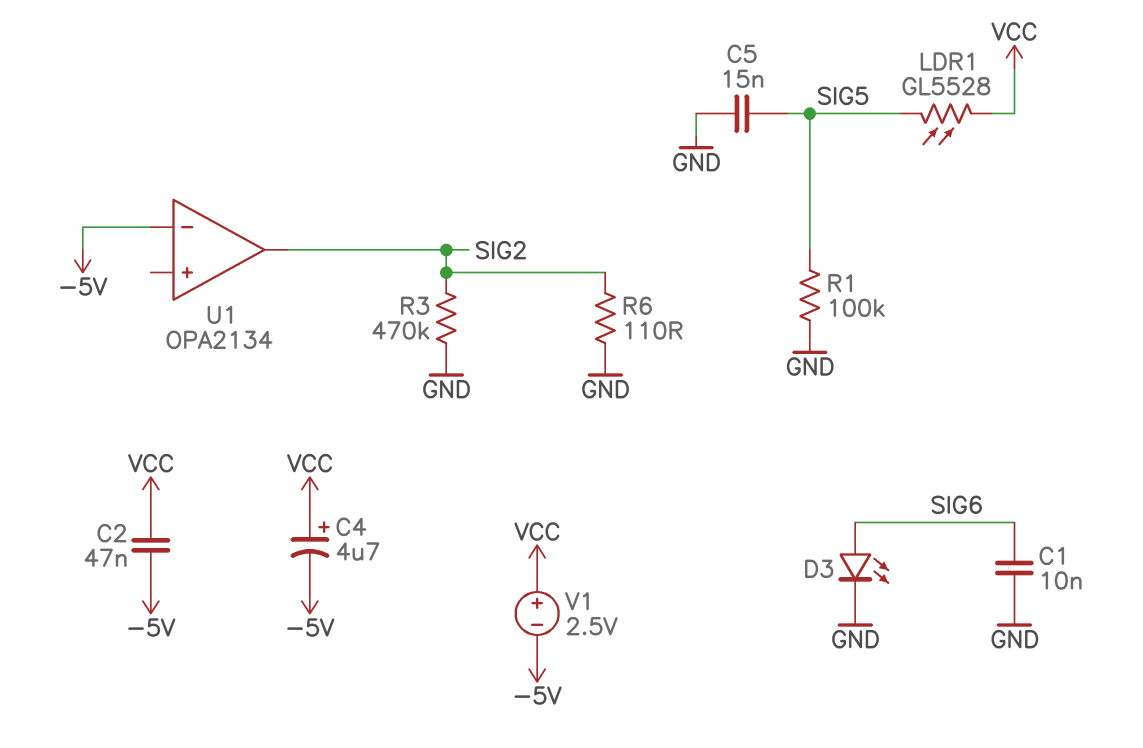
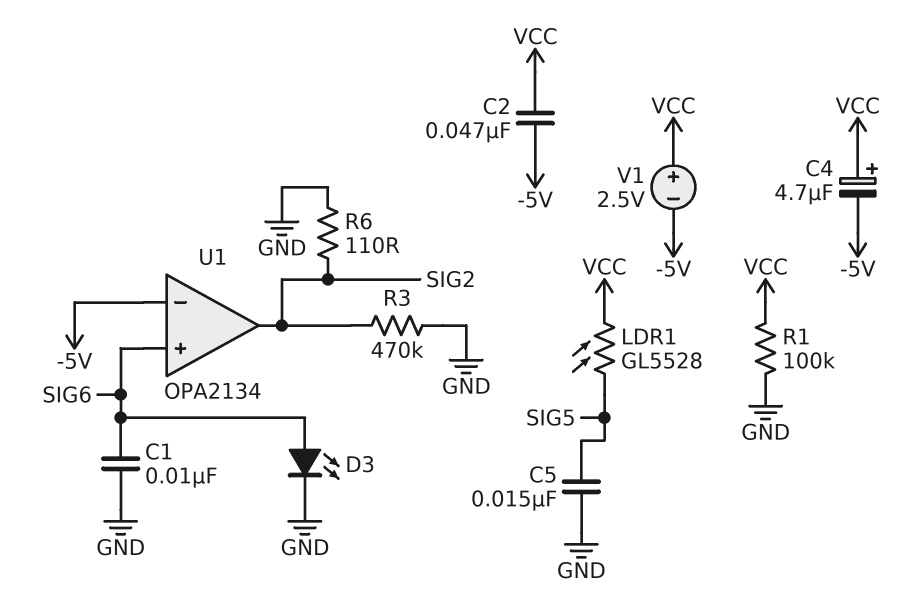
R1: 100k (GND, SIG5) -> 100k (GND, VCC)
U1 pin in+: none -> SIG6

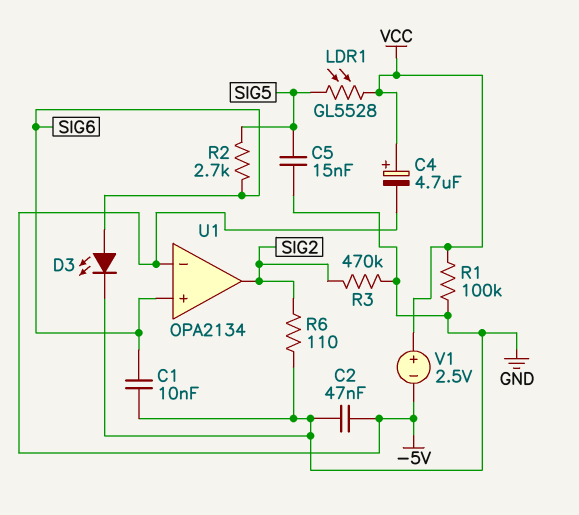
C2: 47nF (-5V, VCC) -> 47nF (-5V, GND)
R2: none -> 2.7k (SIG5, SIG6)

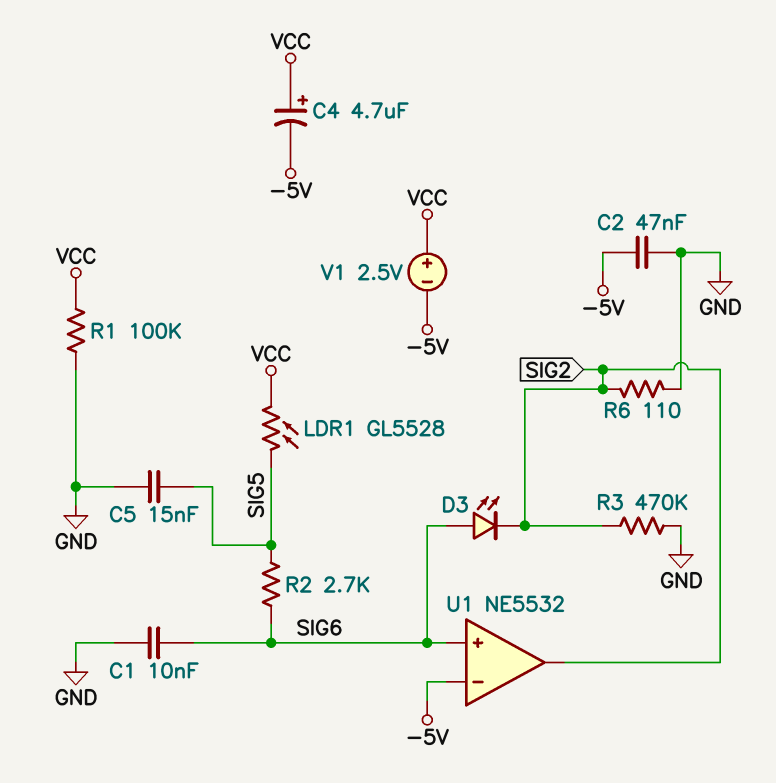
D3: LED (A SIG6, K GND) -> LED (A SIG6, K SIG2)
U1: OPA2134 -> NE5532

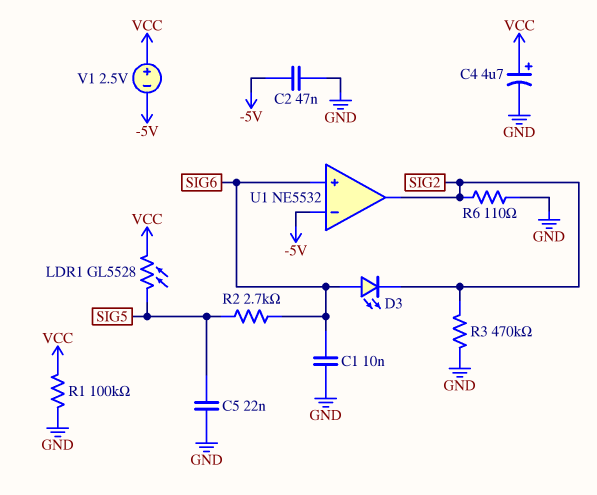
C4: 4.7uF (plus VCC, minus -5V) -> 4.7uF (plus VCC, minus GND)
C5: 15nF (GND, SIG5) -> 22nF (GND, SIG5)

